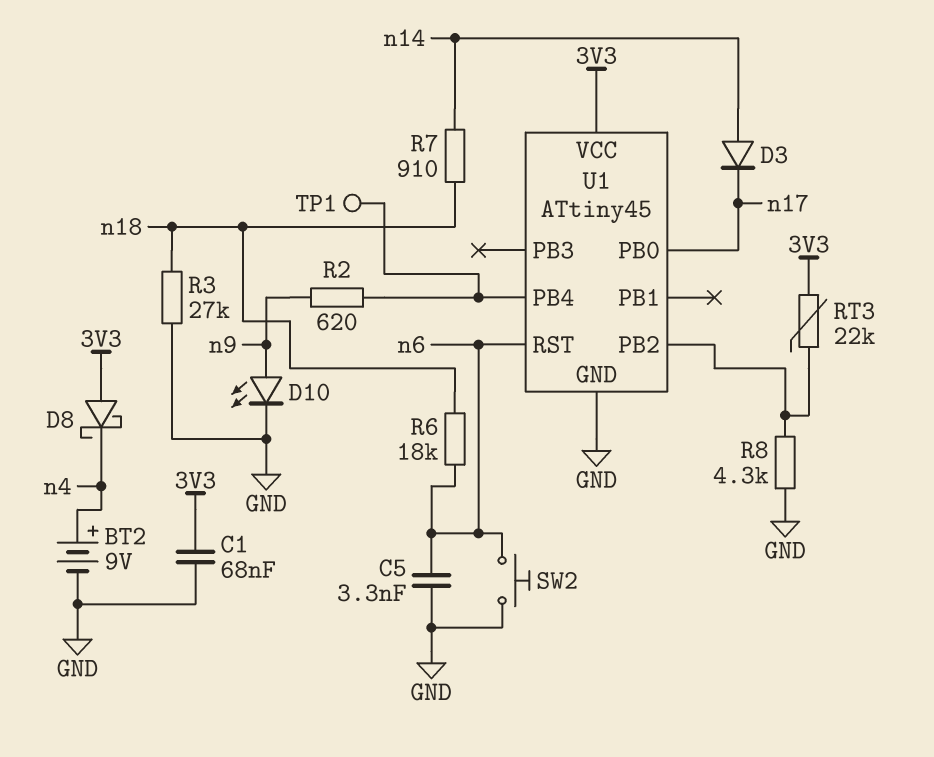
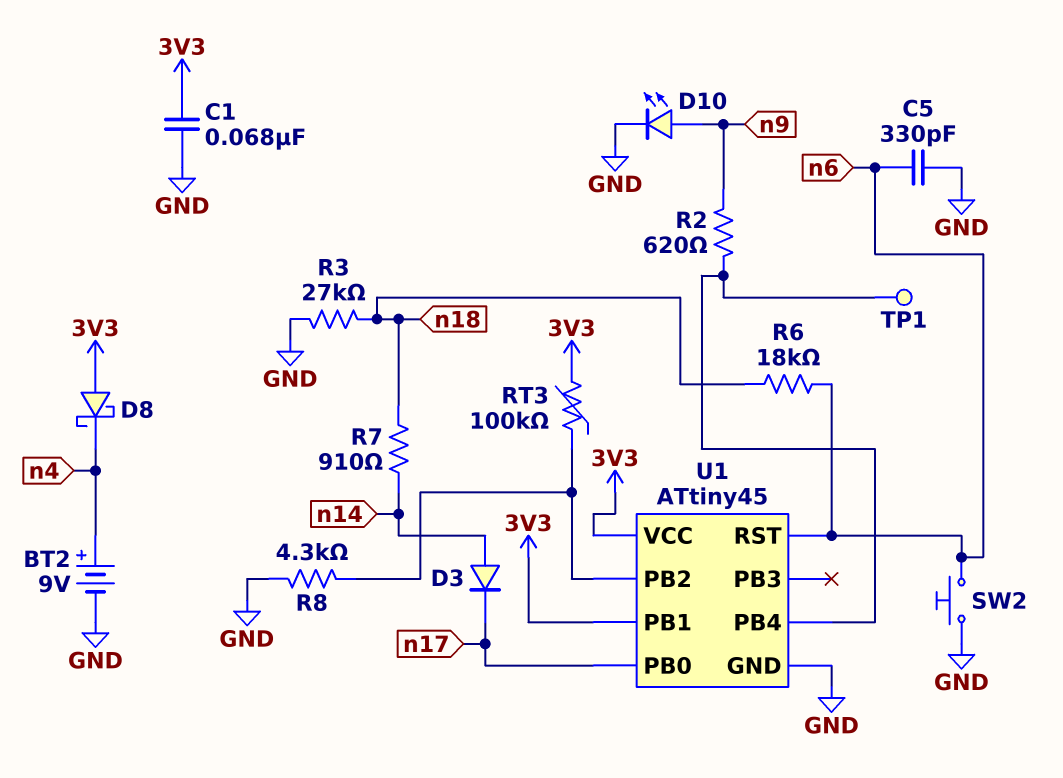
C5: 3.3nF (GND, n6) -> 330pF (GND, n6)
RT3: 22k (3V3, U1/PB2) -> 100k (3V3, U1/PB2)
U1 pin PB1: none -> 3V3

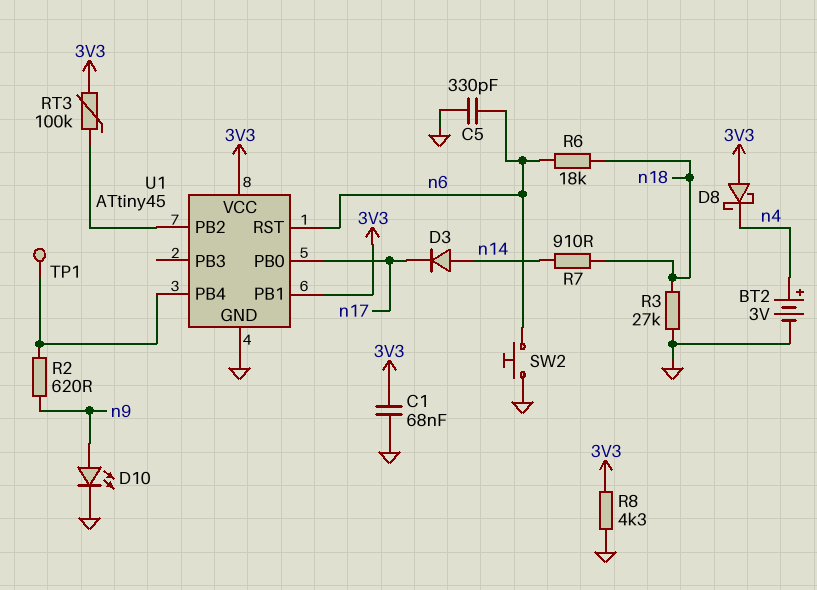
BT2: 9V (plus n4, minus GND) -> 3V (plus n4, minus GND)
R8: 4.3k (GND, U1/PB2) -> 4.3k (3V3, GND)

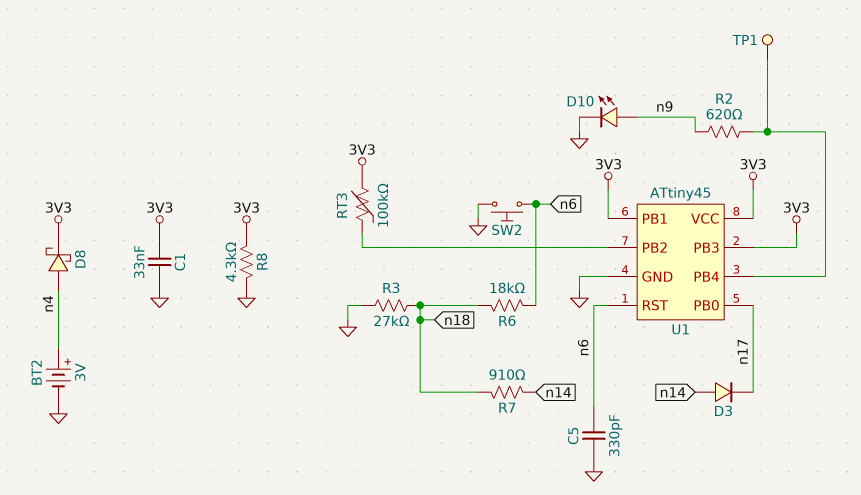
C1: 68nF (3V3, GND) -> 33nF (3V3, GND)
D8: schottky (A 3V3, K n4) -> schottky (A n4, K 3V3)
U1 pin PB3: none -> 3V3

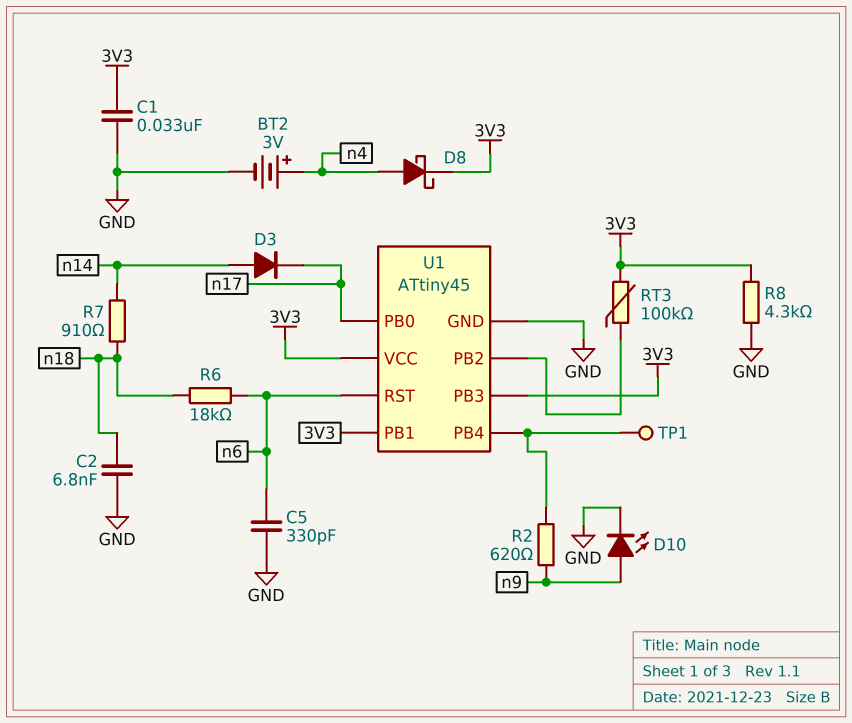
C2: none -> 6.8nF (GND, n18)
R3: 27k (GND, n18) -> none
SW2: button (GND, n6) -> none

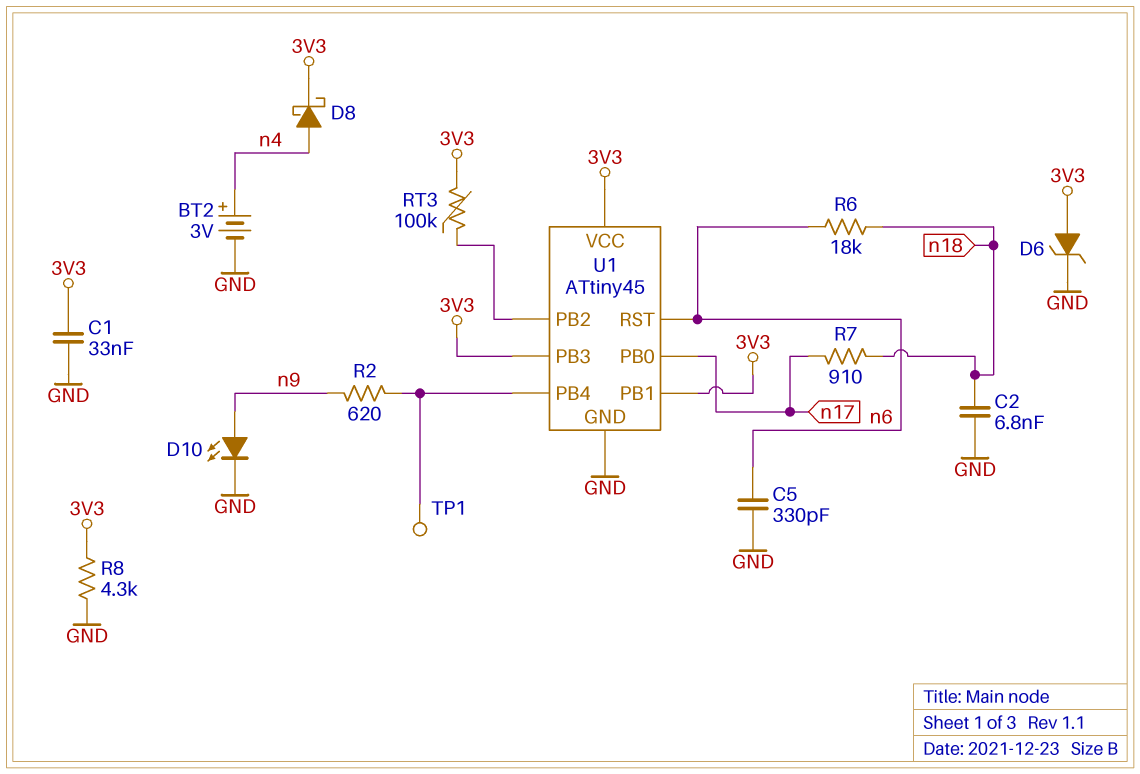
D3: diode (A n14, K n17) -> none
D6: none -> zener (A 3V3, K GND)
R7: 910 (n14, n18) -> 910 (n17, n18)

